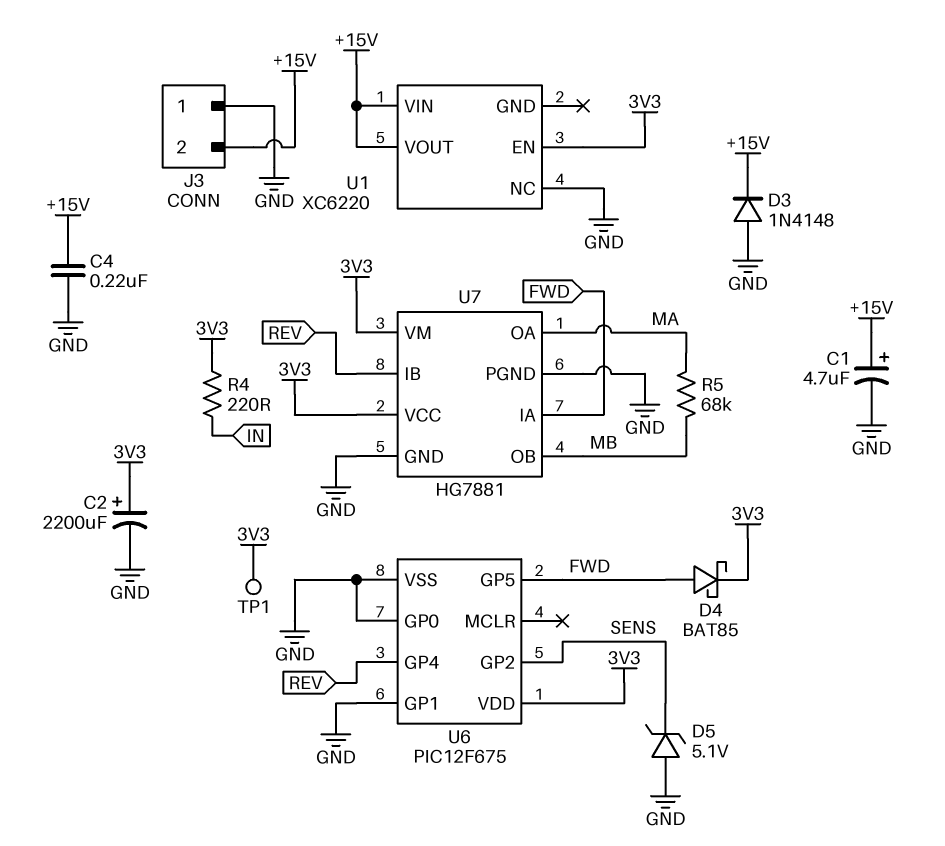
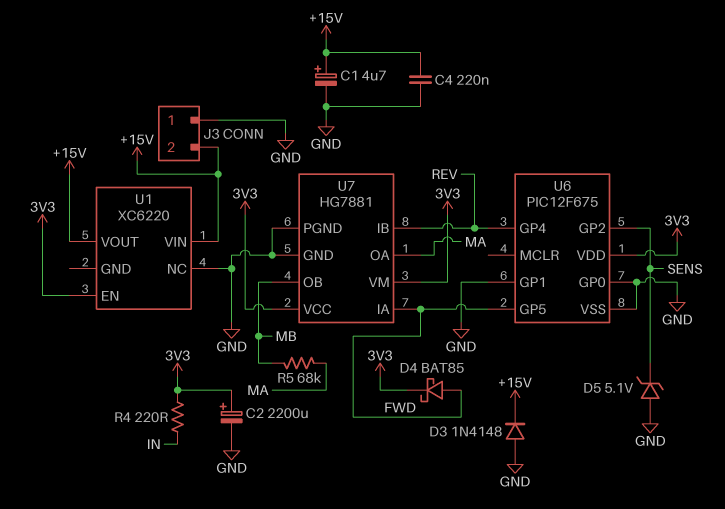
TP1: test point (3V3) -> none

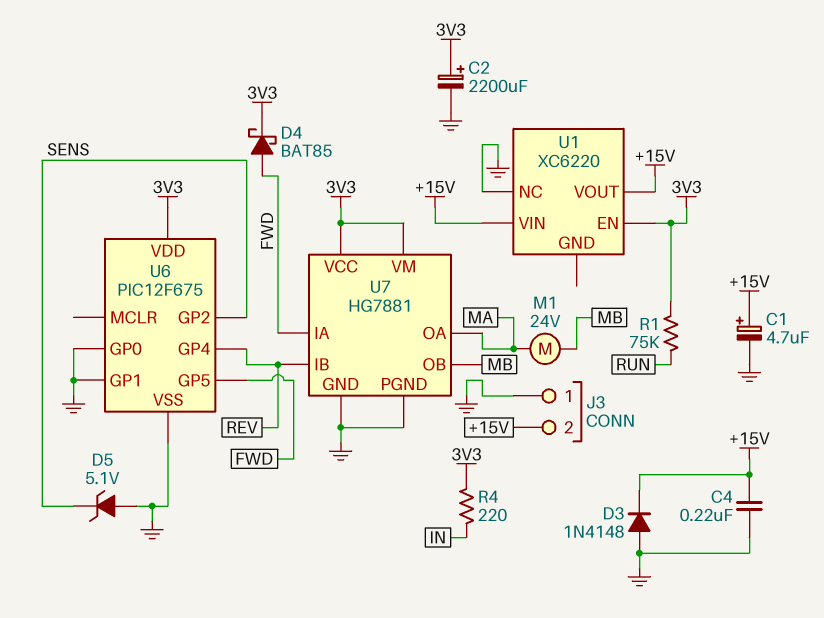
M1: none -> motor 24V (MA, MB)
R1: none -> 75k (3V3, RUN)
R5: 68k (MA, MB) -> none

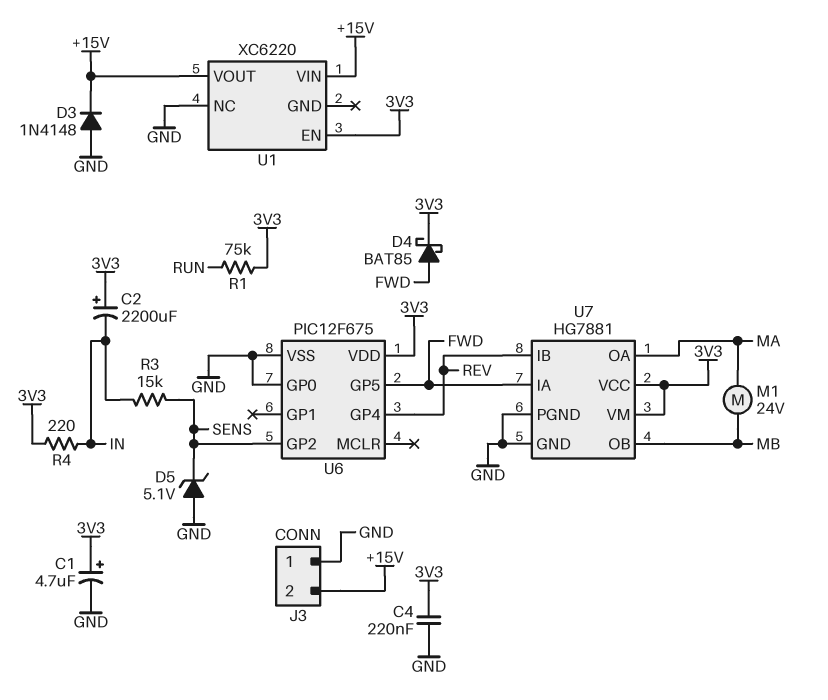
C1: 4.7uF (plus +15V, minus GND) -> 4.7uF (plus 3V3, minus GND)
C2: 2200uF (plus 3V3, minus GND) -> 2200uF (plus 3V3, minus IN)
C4: 220nF (+15V, GND) -> 220nF (3V3, GND)
R3: none -> 15k (IN, SENS)
U6 pin GP1: GND -> none

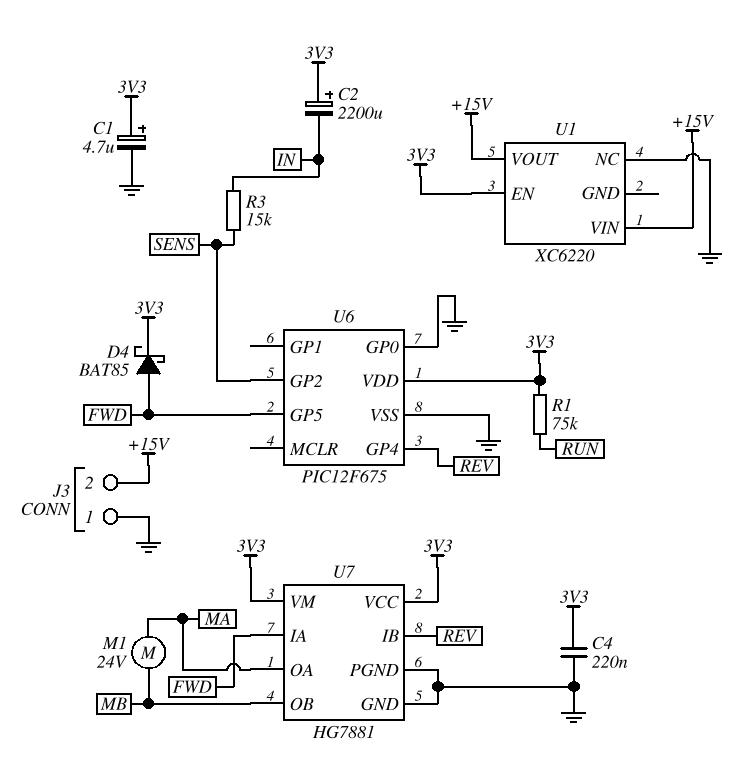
D3: diode 1N4148 (A GND, K +15V) -> none
D5: zener 5.1V (A GND, K SENS) -> none
R4: 220 (3V3, IN) -> none

